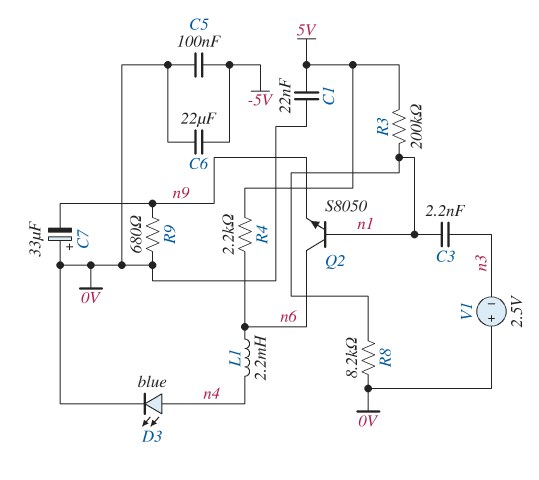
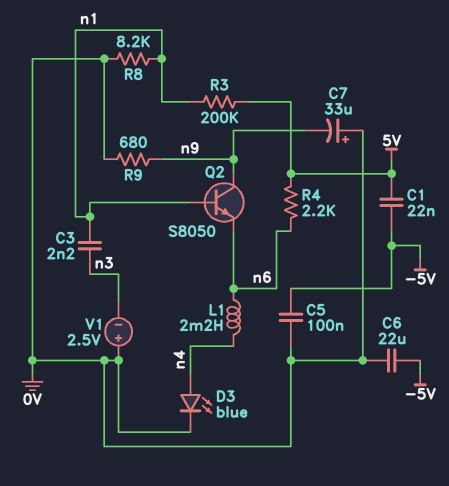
C1: 22nF (0V, 5V) -> 22nF (-5V, 5V)
Q2: NPN S8050 (B n1, C n6, E n9) -> NPN S8050 (B n1, C n9, E n6)

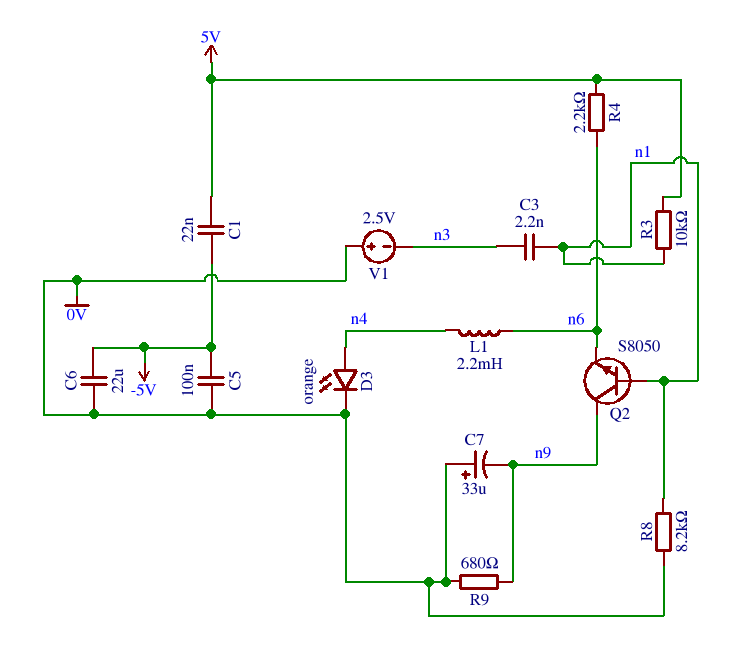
D3: LED blue (A n4, K 0V) -> LED orange (A n4, K 0V)
R3: 200k (5V, n1) -> 10k (5V, n1)

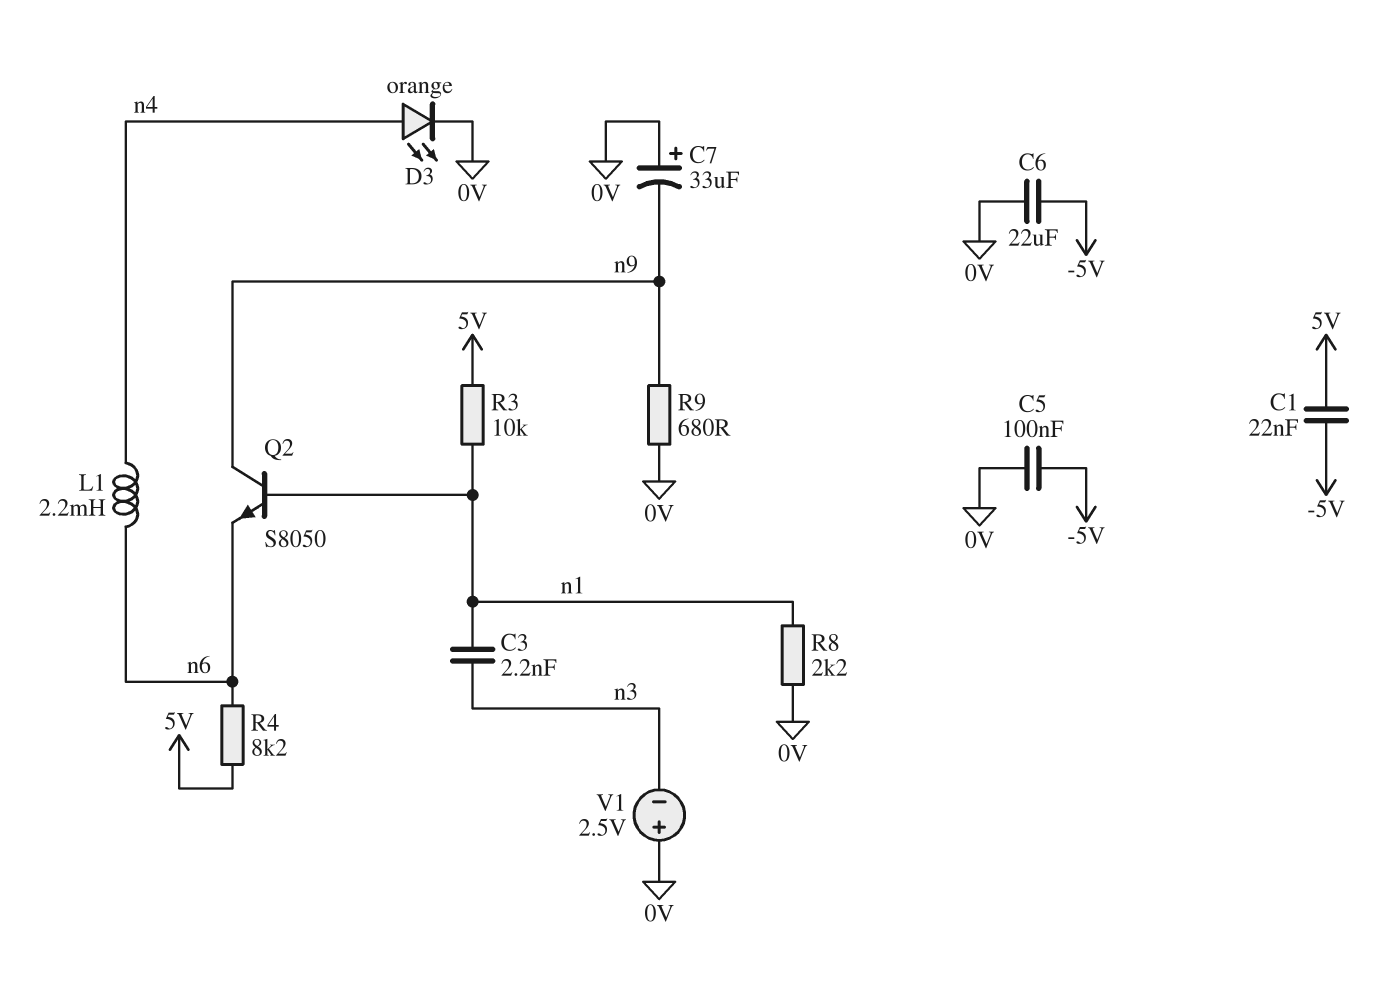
R4: 2.2k (5V, n6) -> 8.2k (5V, n6)
R8: 8.2k (0V, n1) -> 2.2k (0V, n1)

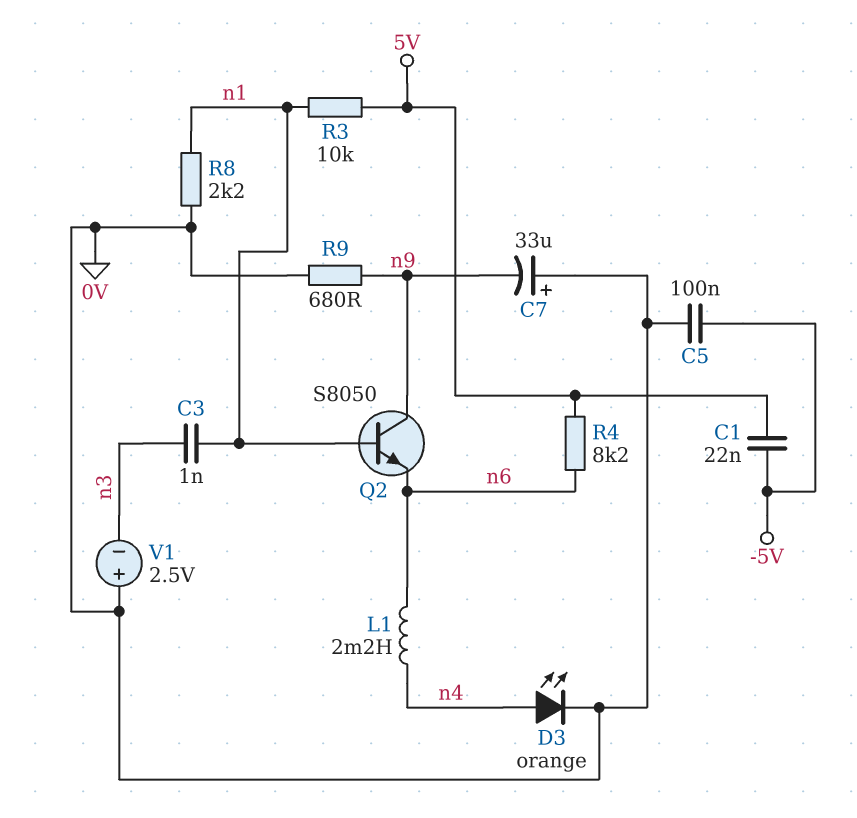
C3: 2.2nF (n1, n3) -> 1nF (n1, n3)
C6: 22uF (-5V, 0V) -> none

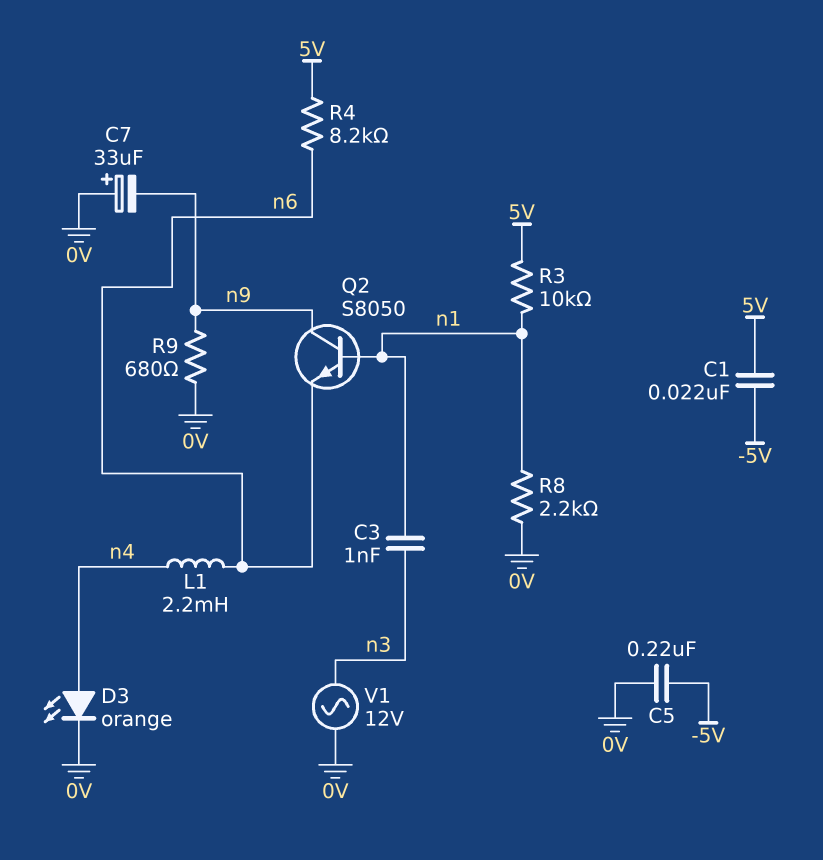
C5: 100nF (-5V, 0V) -> 220nF (-5V, 0V)
V1: 2.5V (plus 0V, minus n3) -> AC 12V (0V, n3)

